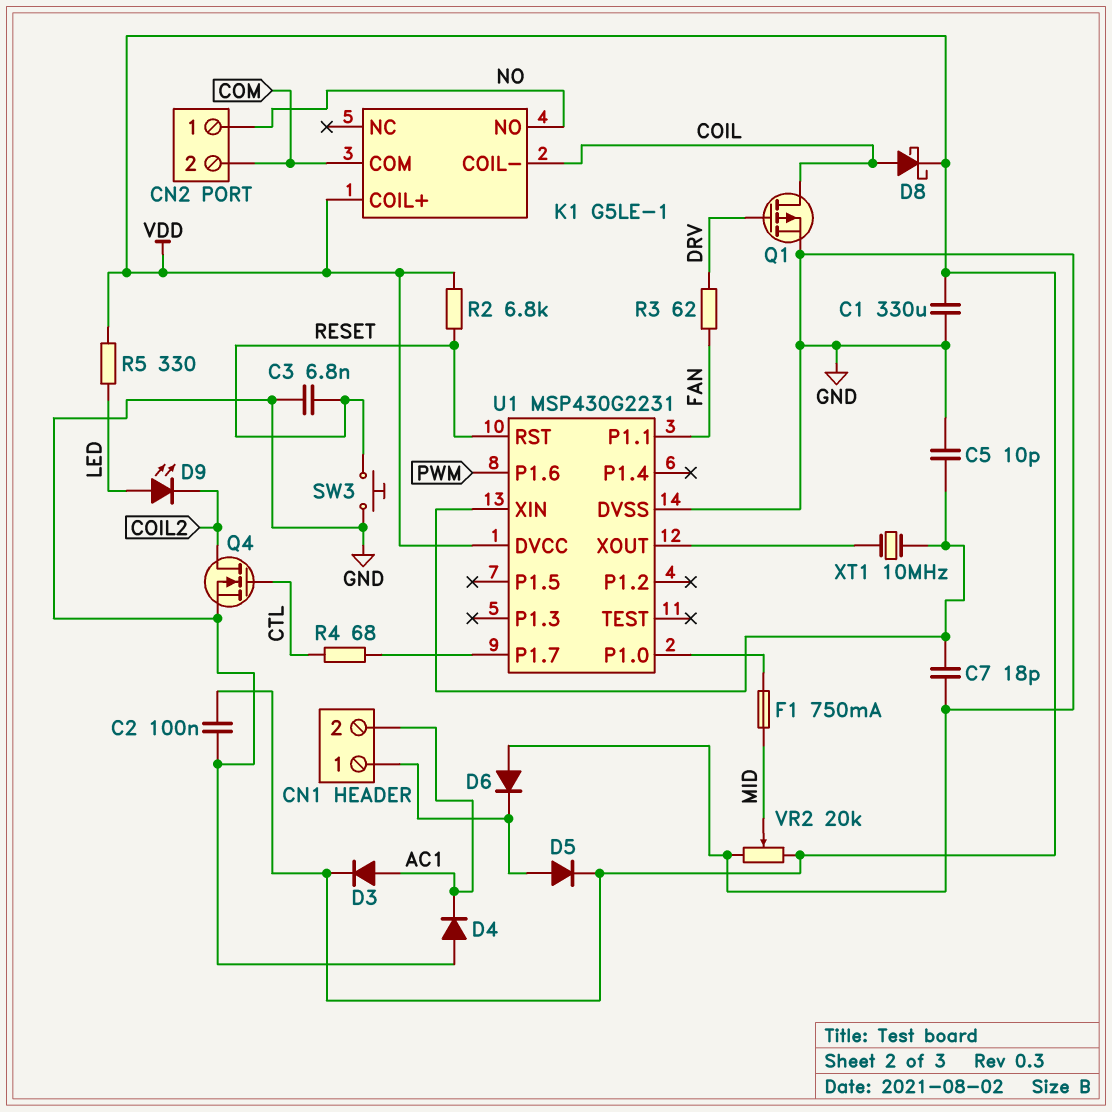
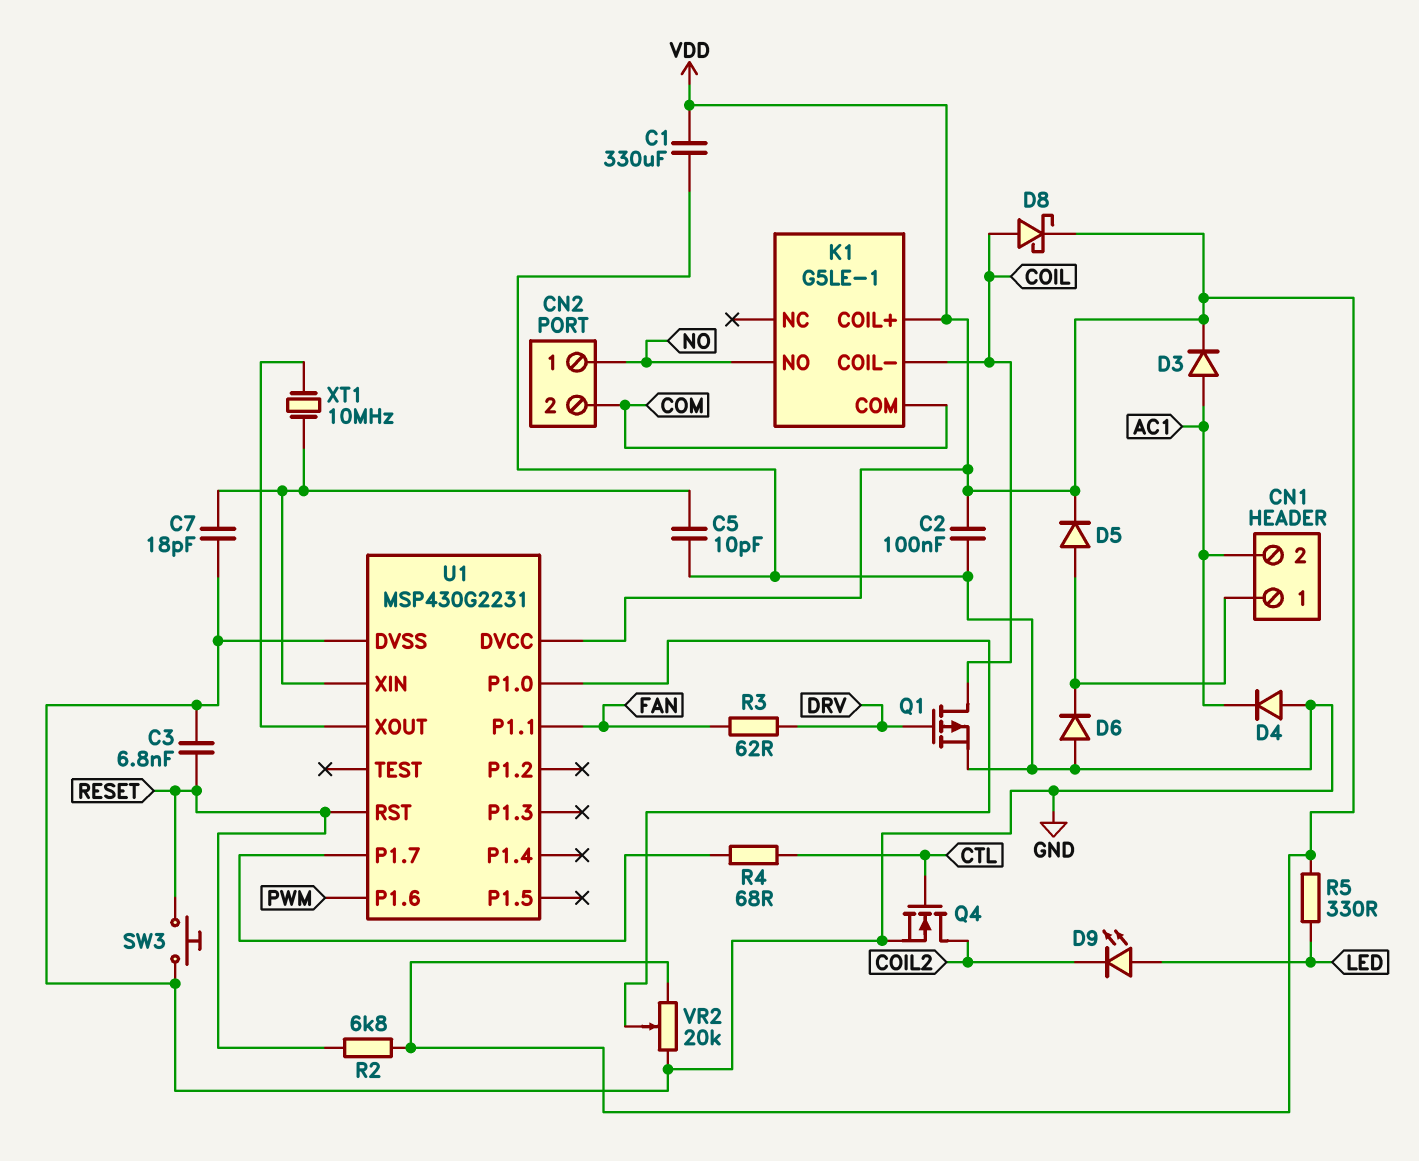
F1: 750mA (MID, U1/P1.0) -> none
VR2: 20k (GND, VDD, wiper MID) -> 20k (GND, VDD, wiper U1/P1.0)

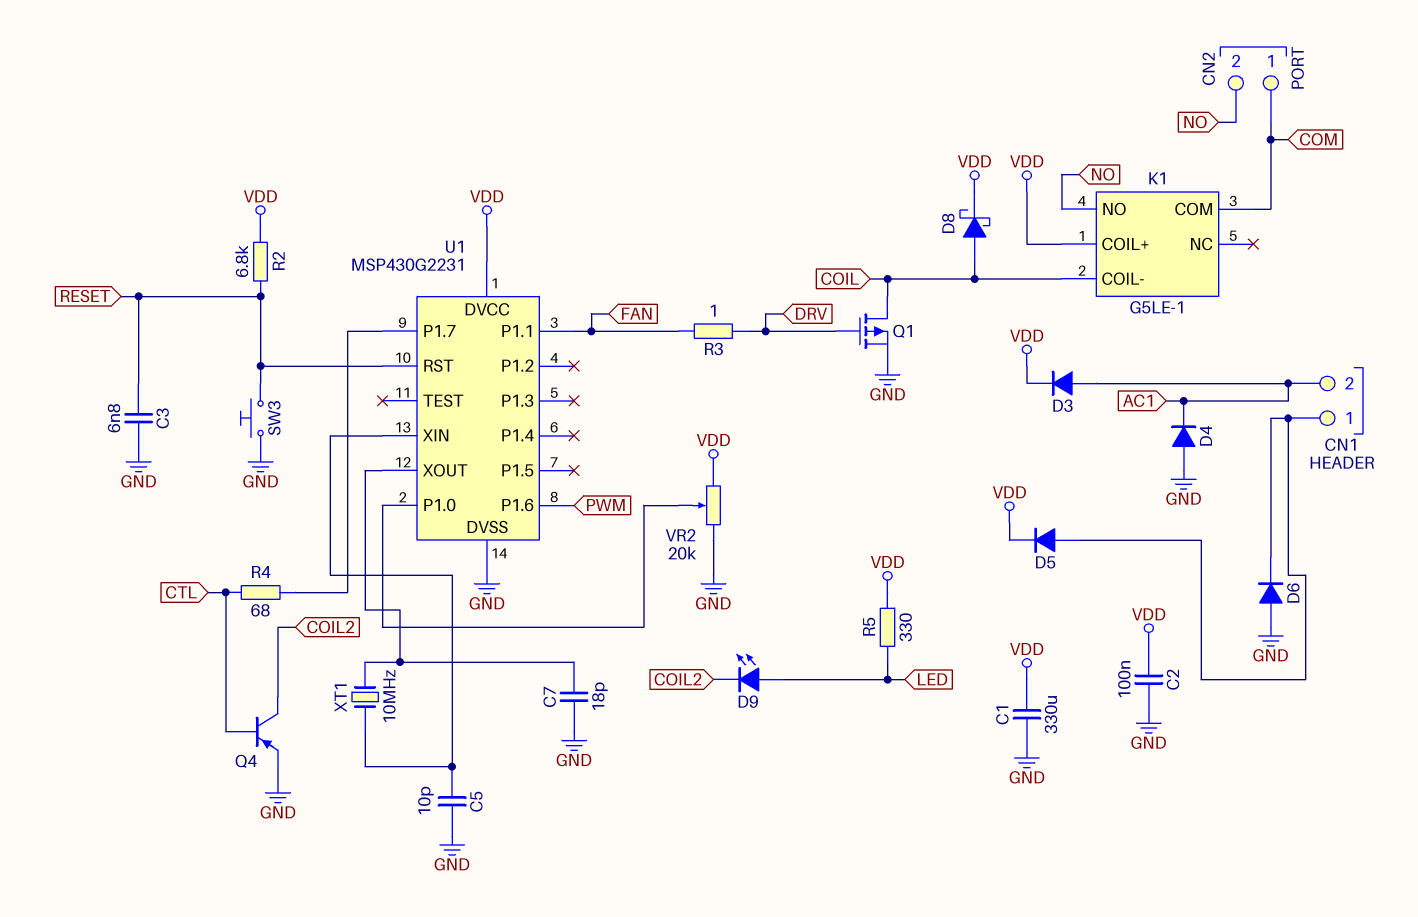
C7: 18pF (GND, U1/XIN) -> 18pF (GND, U1/XOUT)
CN2 pin 1: NO -> COM
CN2 pin 2: COM -> NO
Q4: NMOS (G CTL, D COIL2, S GND) -> PNP (B CTL, C COIL2, E GND)
R3: 62 (DRV, FAN) -> 1 (DRV, FAN)

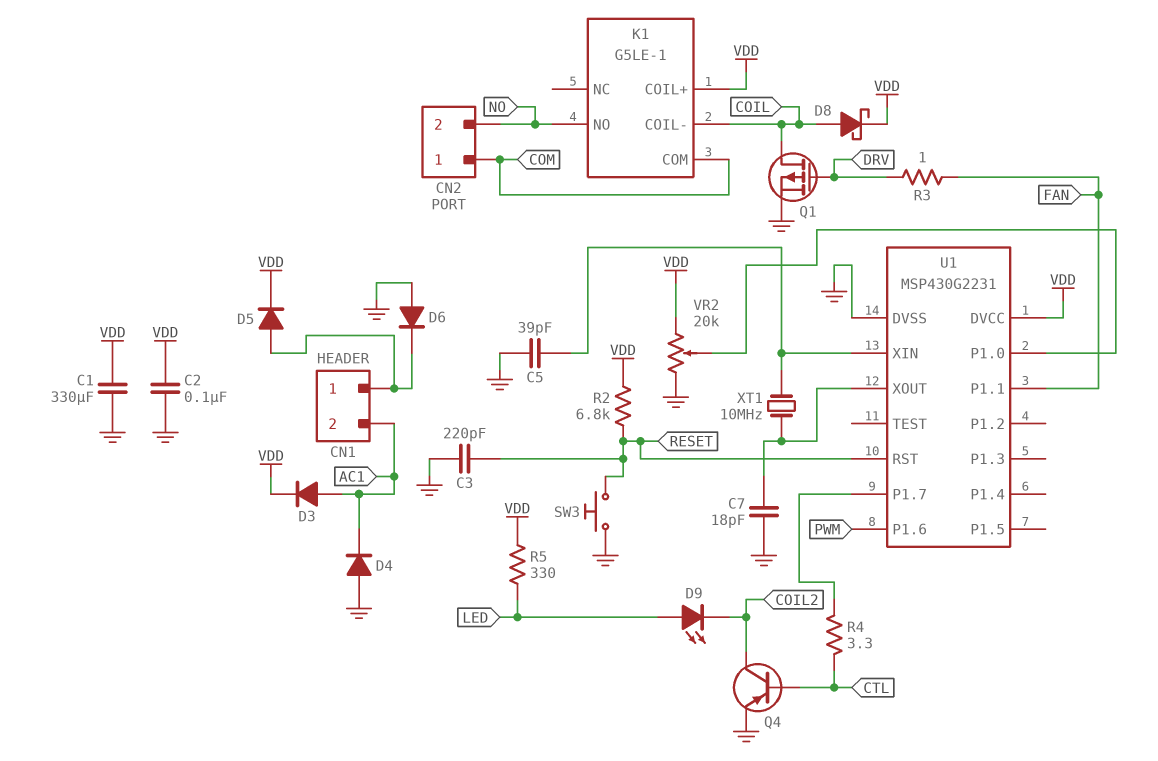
C3: 6.8nF (GND, RESET) -> 220pF (GND, RESET)
C5: 10pF (GND, U1/XIN) -> 39pF (GND, U1/XIN)
R4: 68 (CTL, U1/P1.7) -> 3.3 (CTL, U1/P1.7)

